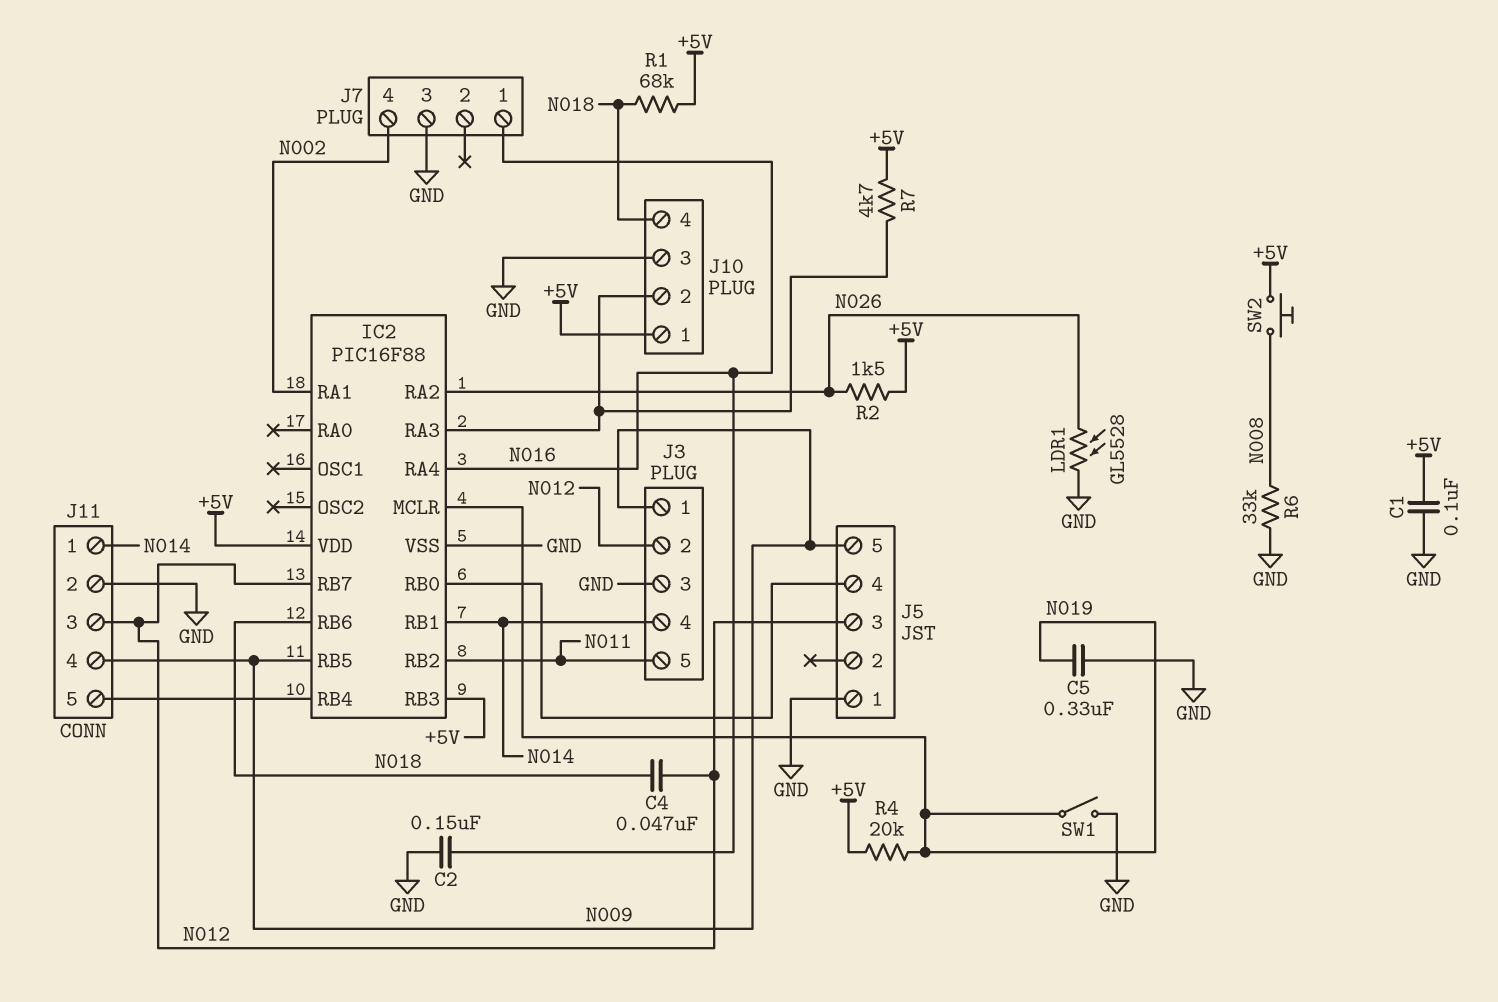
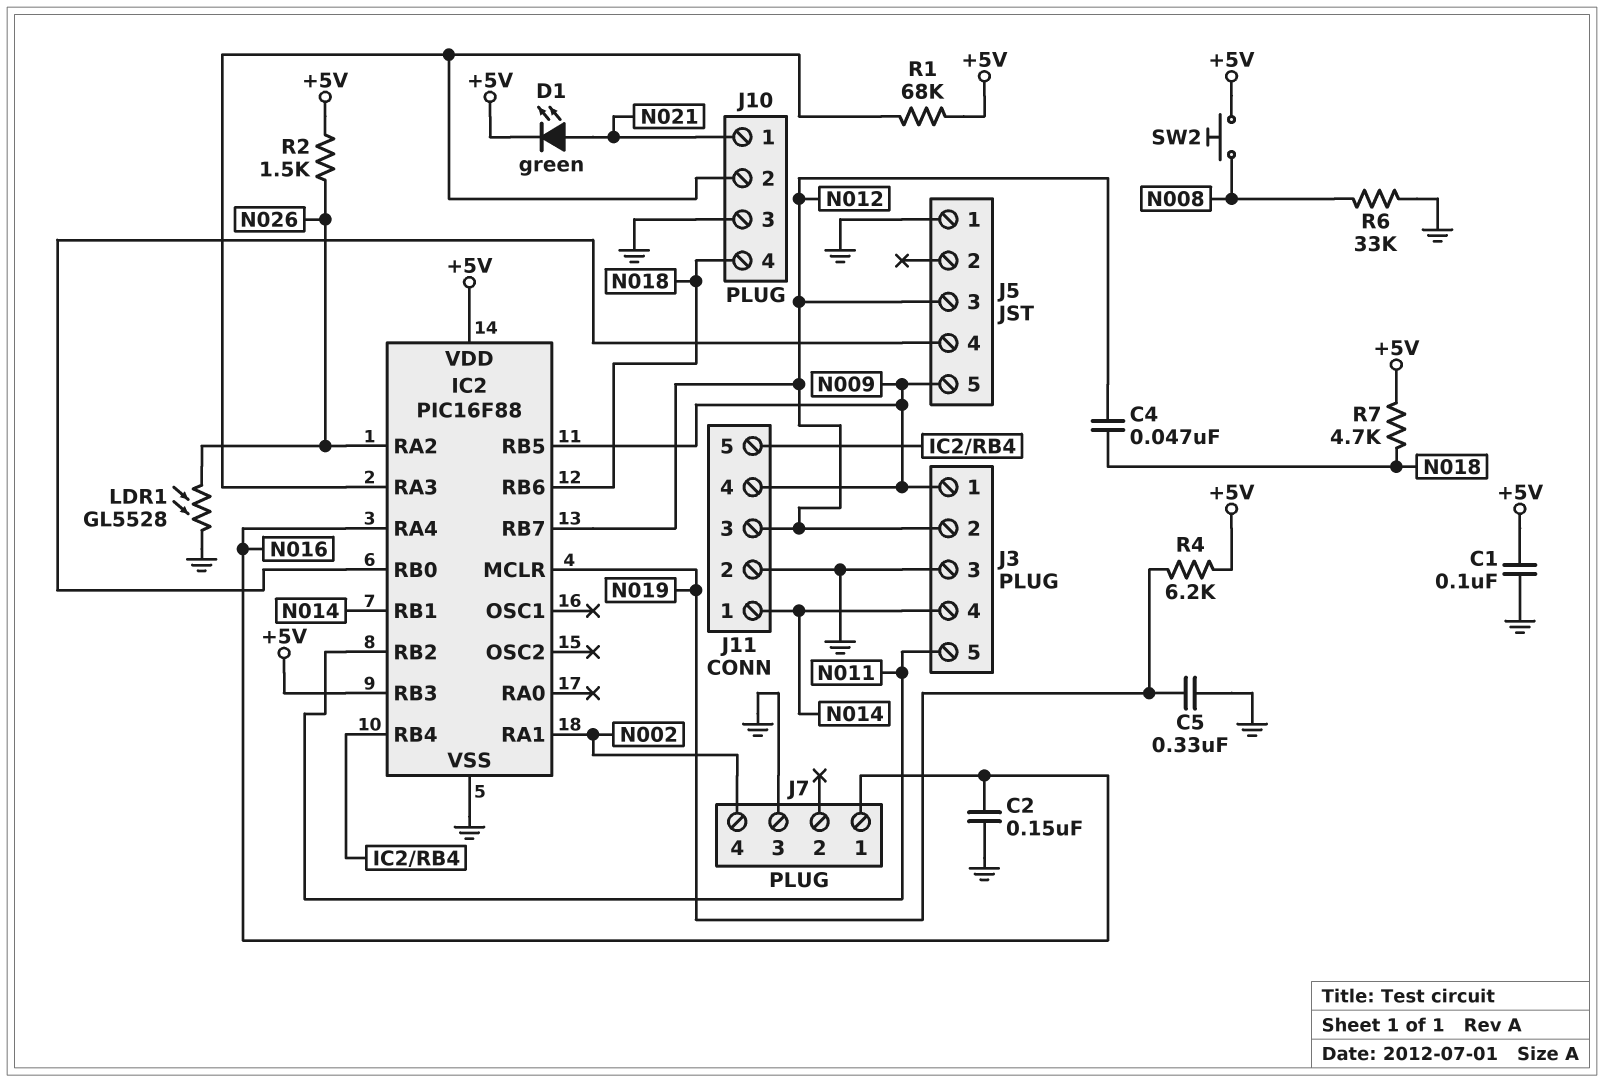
D1: none -> LED green (A N021, K +5V)
J10 pin 1: +5V -> N021
R1: 68k (+5V, N018) -> 68k (+5V, IC2/RA3)
R4: 20k (+5V, N019) -> 6.2k (+5V, N019)
R7: 4.7k (+5V, IC2/RA3) -> 4.7k (+5V, N018)
SW1: switch (GND, N019) -> none

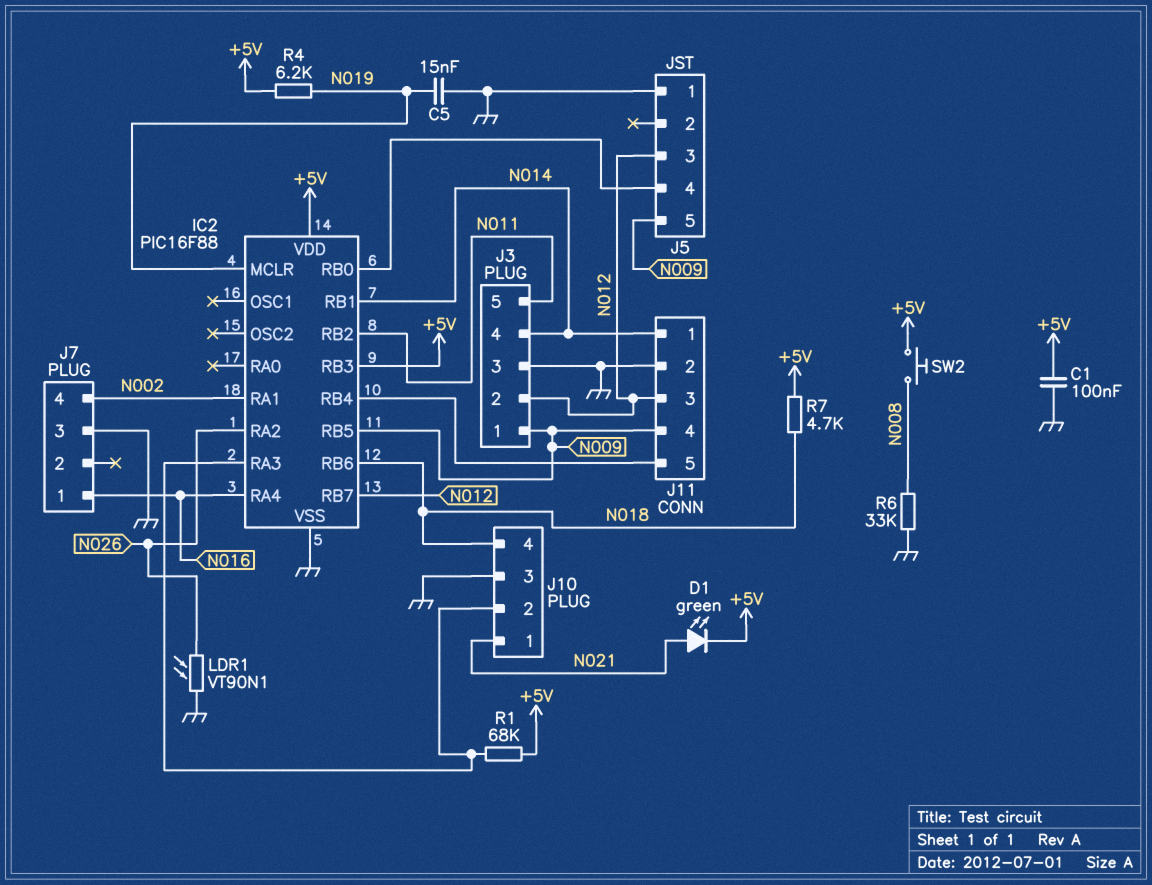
C2: 150nF (GND, N016) -> none
C4: 47nF (N012, N018) -> none
C5: 330nF (GND, N019) -> 15nF (GND, N019)
LDR1: GL5528 (GND, N026) -> VT90N1 (GND, N026)
R2: 1.5k (+5V, N026) -> none

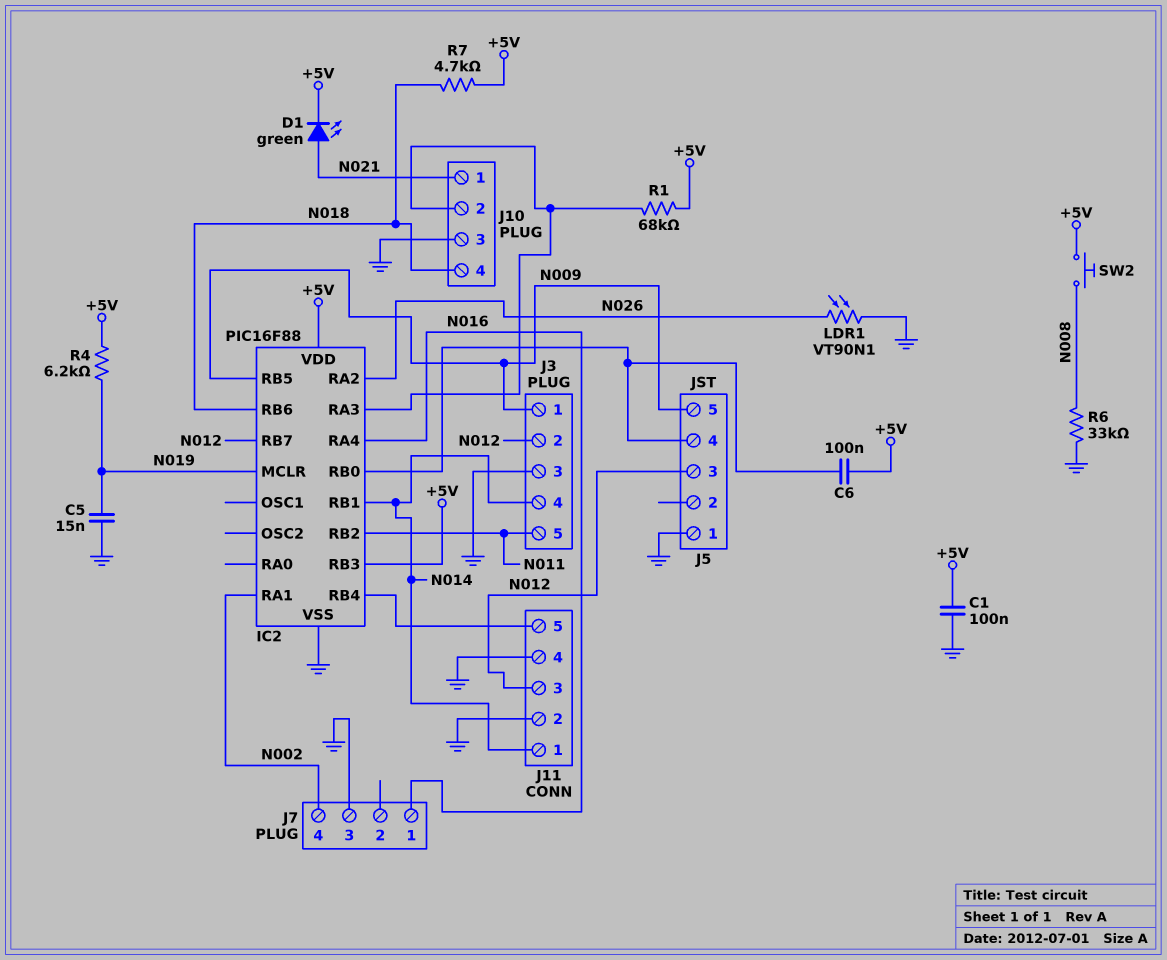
C6: none -> 100nF (+5V, IC2/RB0)
J11 pin 4: N009 -> GND

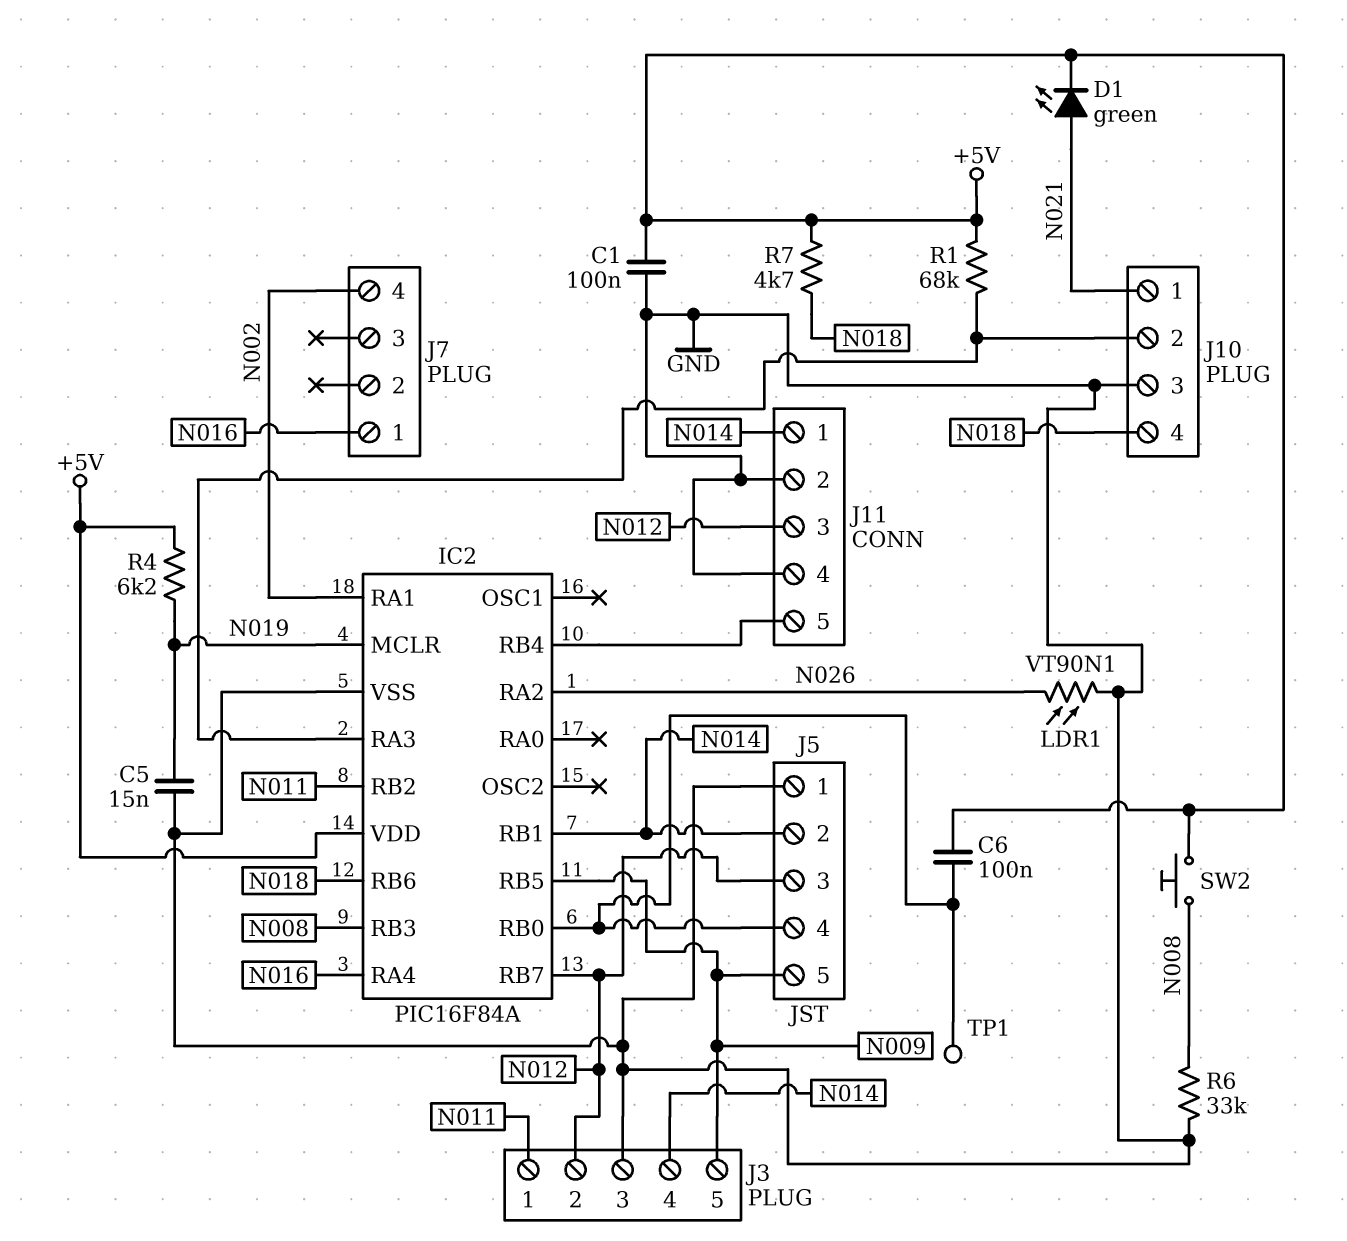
IC2: PIC16F88 -> PIC16F84A
IC2 pin RB3: +5V -> N008
J3 pin 1: N009 -> N011
J3 pin 5: N011 -> N009
J5 pin 2: none -> N014
J7 pin 3: GND -> none
TP1: none -> test point (IC2/RB0)

